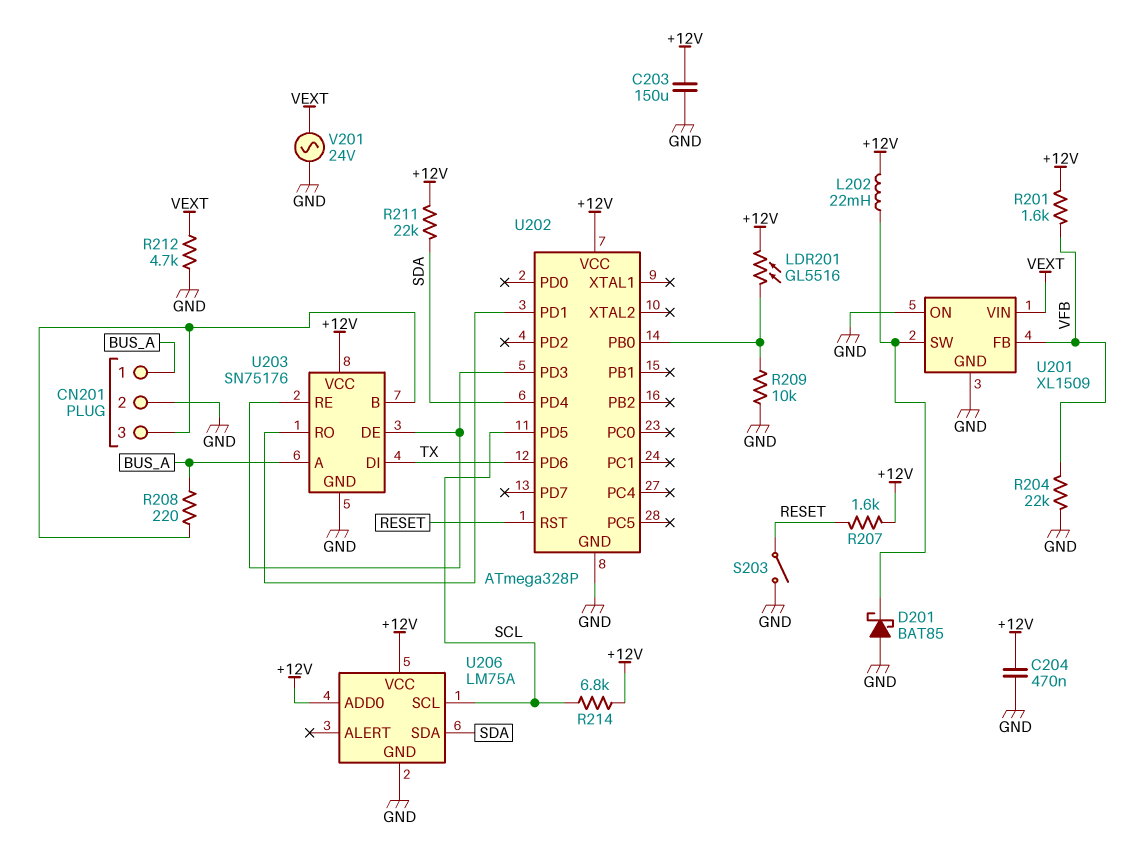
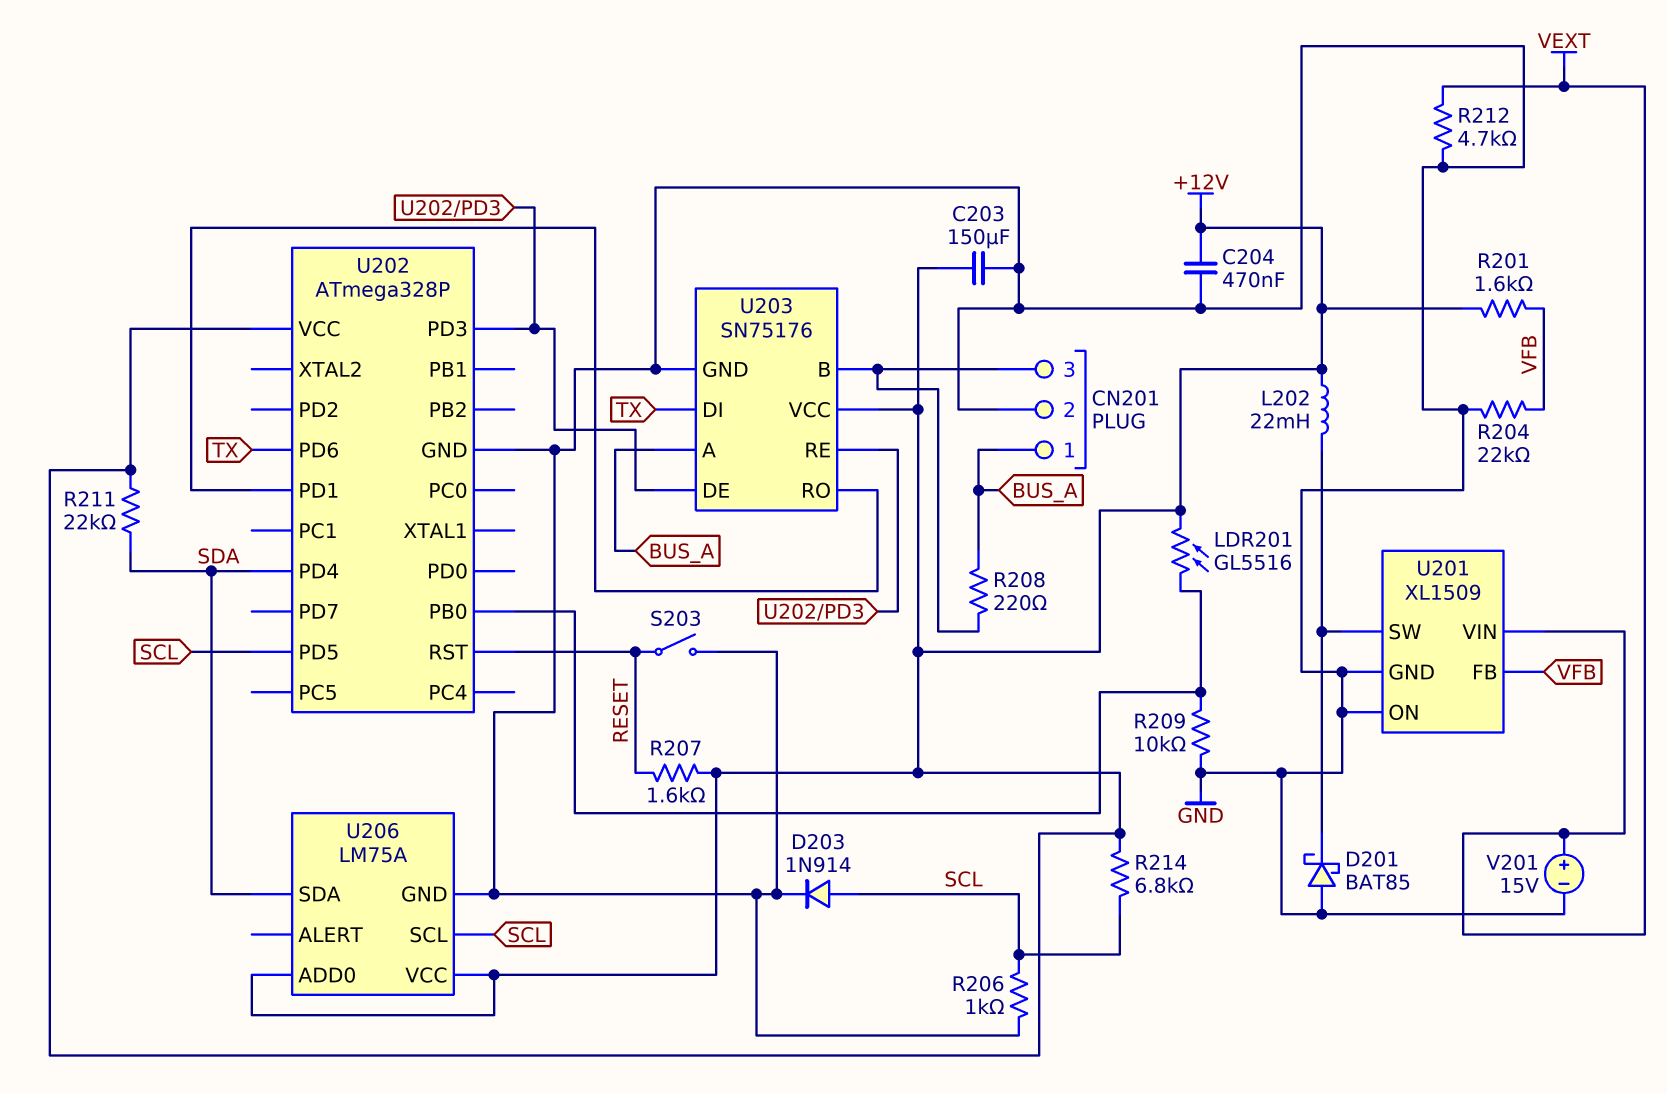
D203: none -> diode 1N914 (A SCL, K GND)
R206: none -> 1k (GND, SCL)
V201: AC 24V (GND, VEXT) -> 15V (plus VEXT, minus GND)

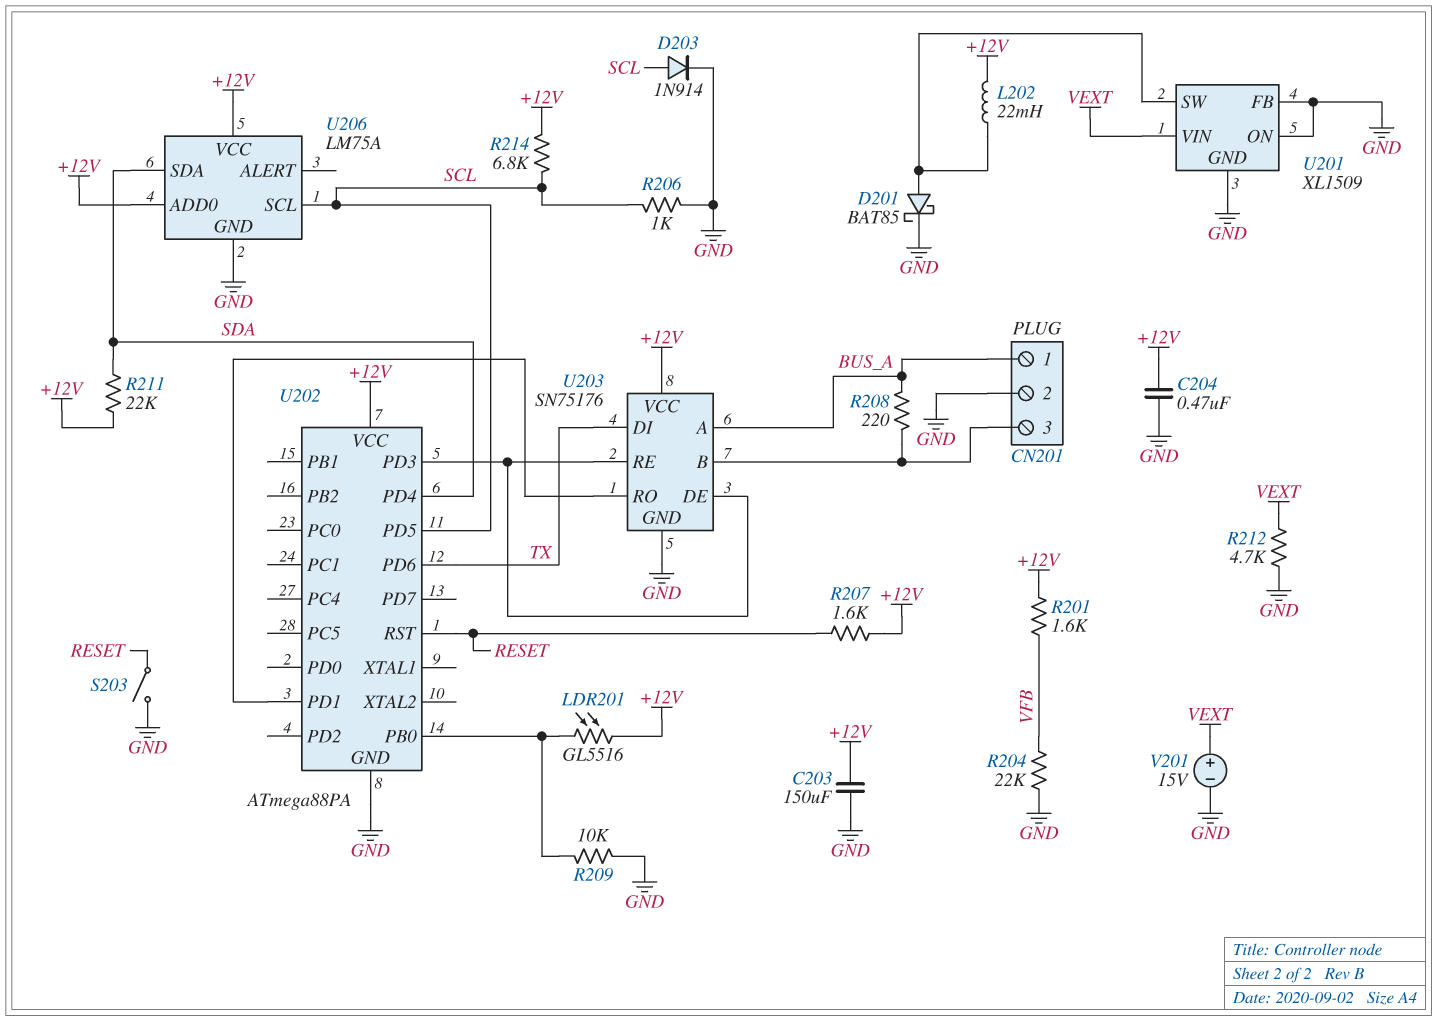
D201: schottky BAT85 (A GND, K U201/SW) -> schottky BAT85 (A U201/SW, K GND)
U201 pin FB: VFB -> GND
U202: ATmega328P -> ATmega88PA

